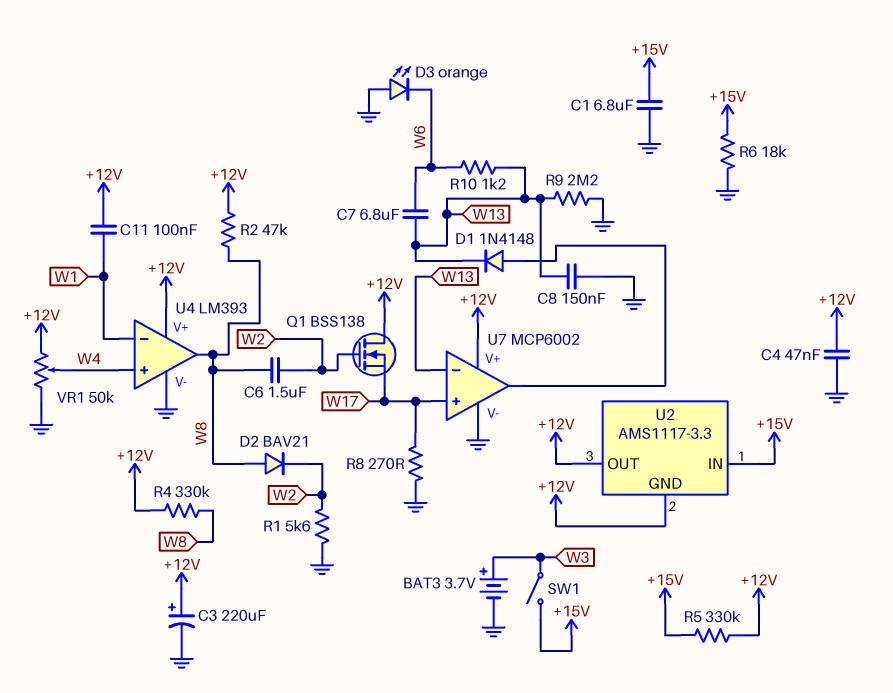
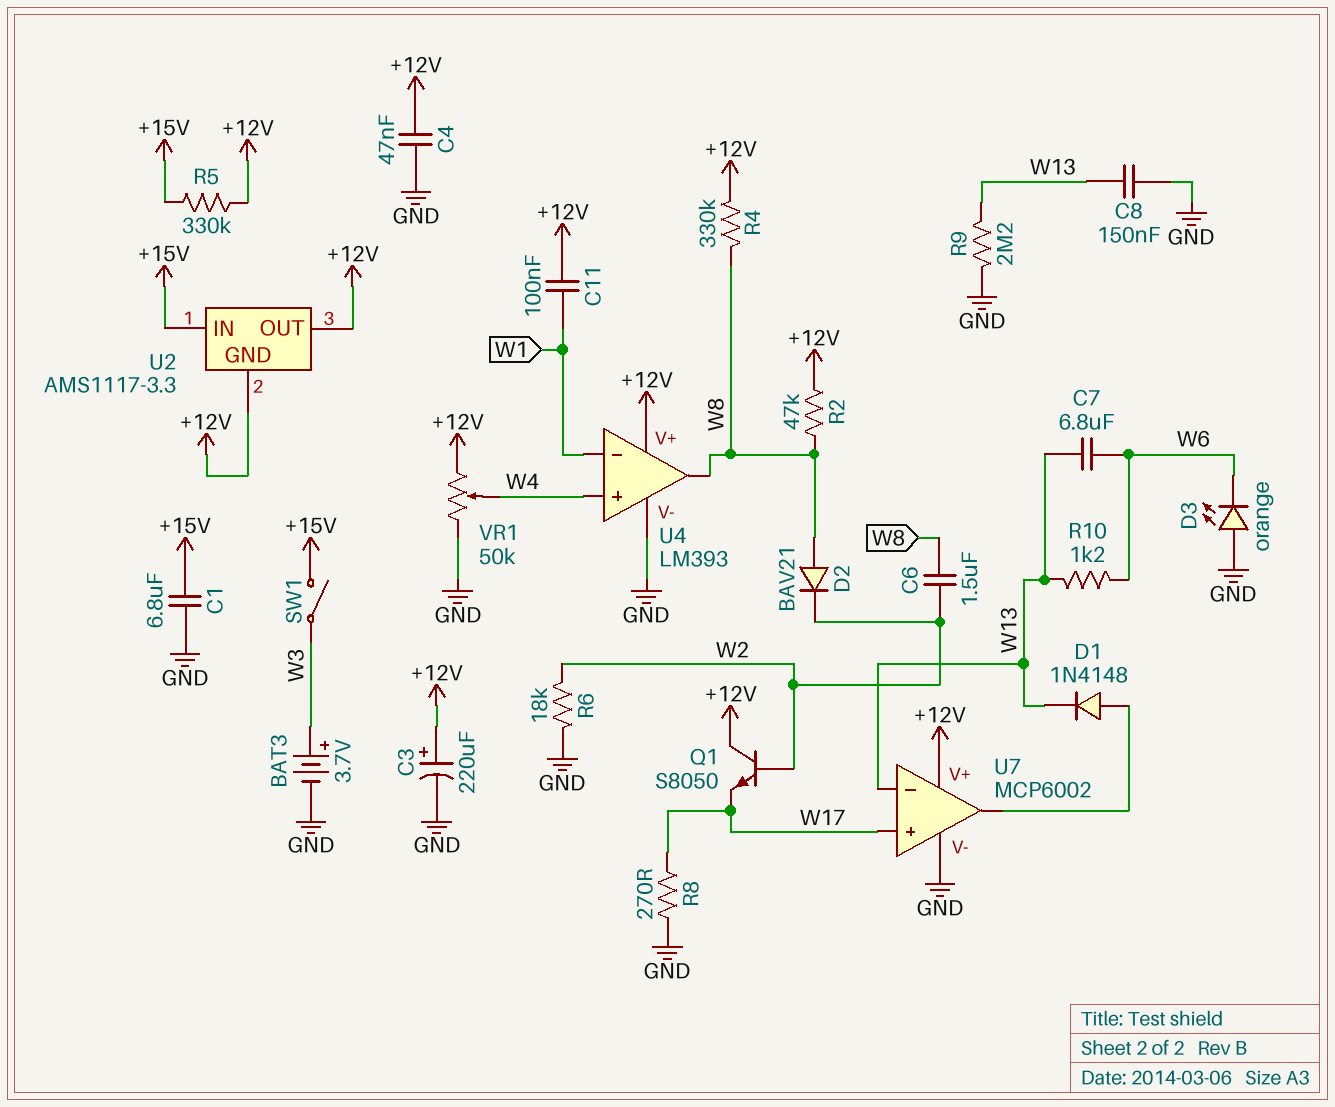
Q1: NMOS BSS138 (G W2, D +12V, S W17) -> NPN S8050 (B W2, C +12V, E W17)
R1: 5.6k (GND, W2) -> none
R6: 18k (+15V, GND) -> 18k (GND, W2)

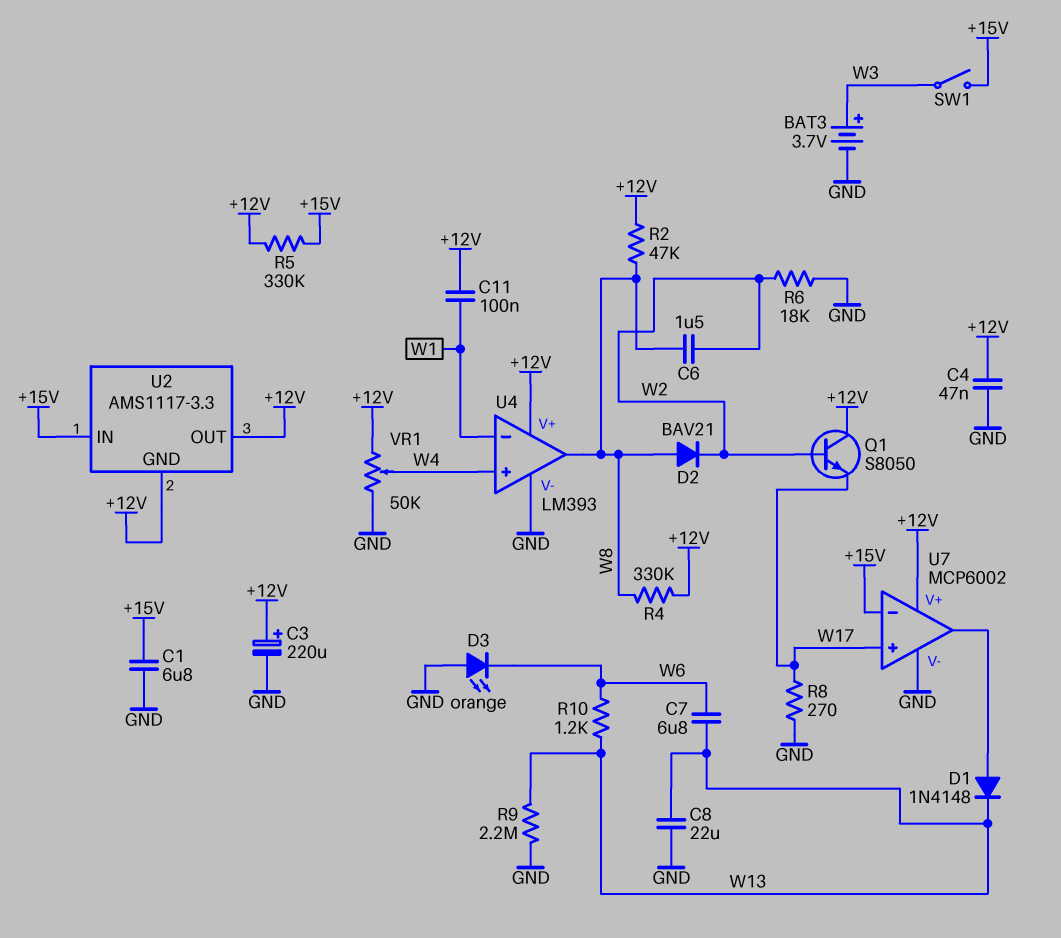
C8: 150nF (GND, W13) -> 22uF (GND, W13)
U7 pin in-: W13 -> +15V

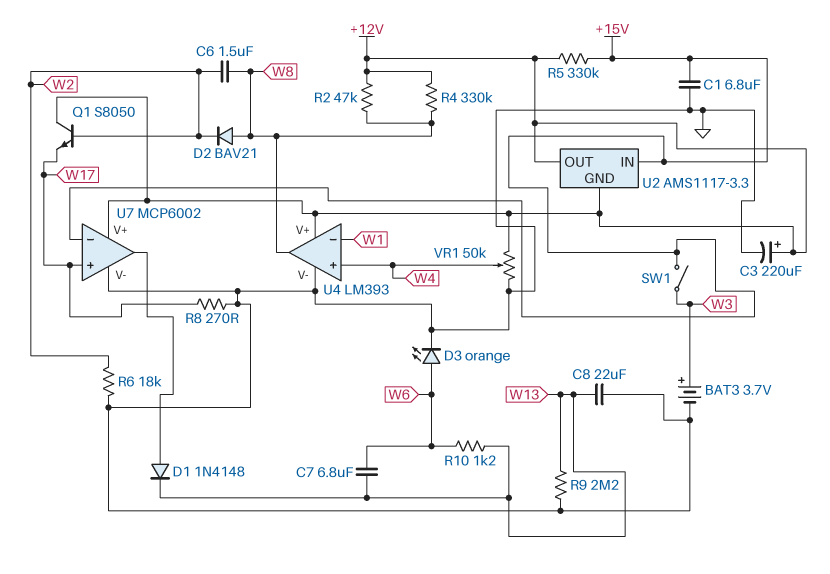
C4: 47nF (+12V, GND) -> none
C11: 100nF (+12V, W1) -> none
D3: LED orange (A GND, K W6) -> LED orange (A W6, K GND)

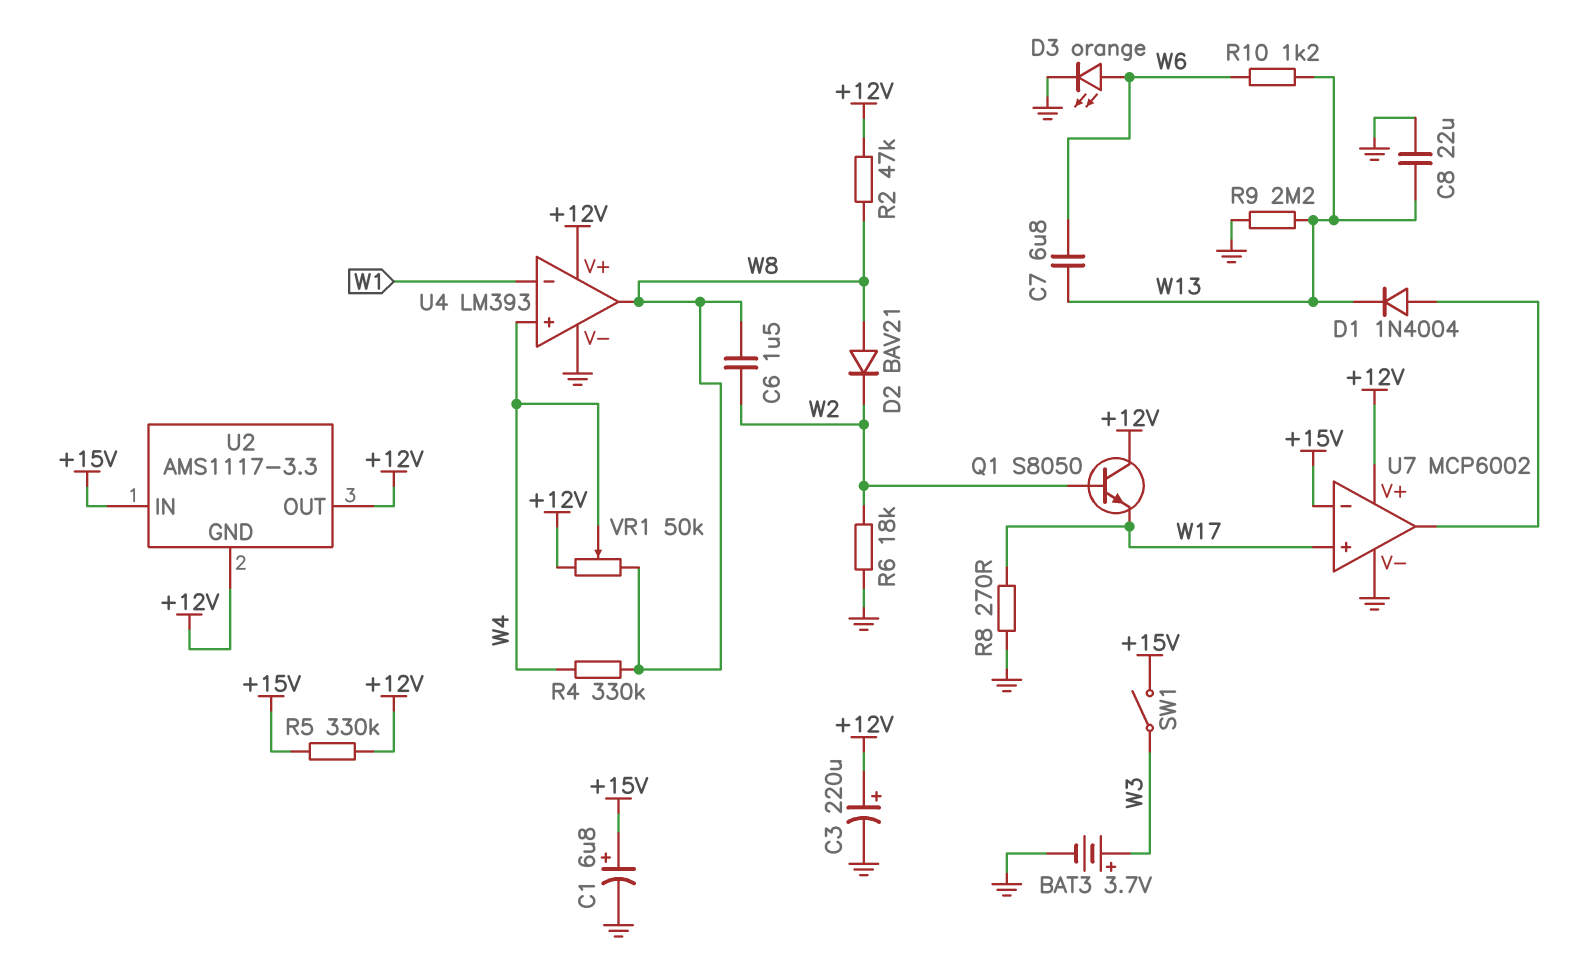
C1: 6.8uF (+15V, GND) -> 6.8uF (plus +15V, minus GND)
D1: diode 1N4148 (A U7/out, K W13) -> diode 1N4004 (A U7/out, K W13)
R4: 330k (+12V, W8) -> 330k (W4, W8)
VR1: 50k (+12V, GND, wiper W4) -> 50k (+12V, W8, wiper W4)

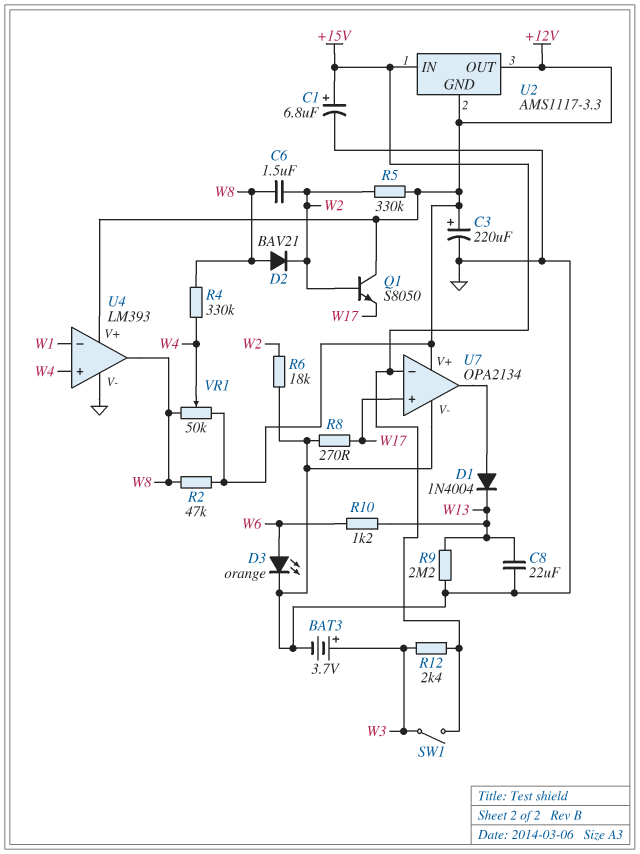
C7: 6.8uF (W6, W13) -> none
R5: 330k (+12V, +15V) -> 330k (+12V, W2)
R12: none -> 2.4k (+15V, W3)
U7: MCP6002 -> OPA2134

